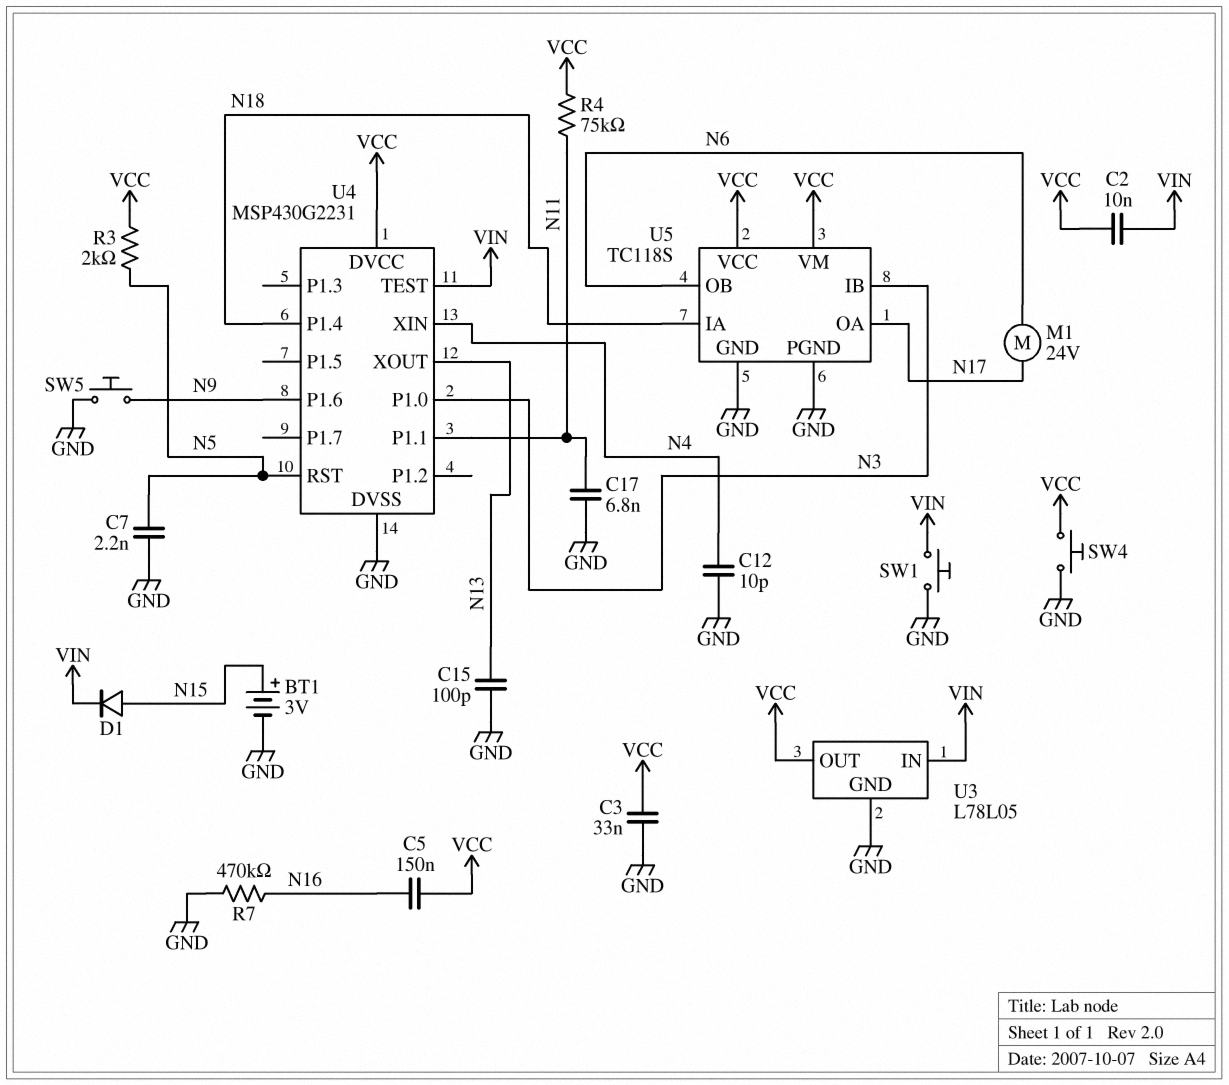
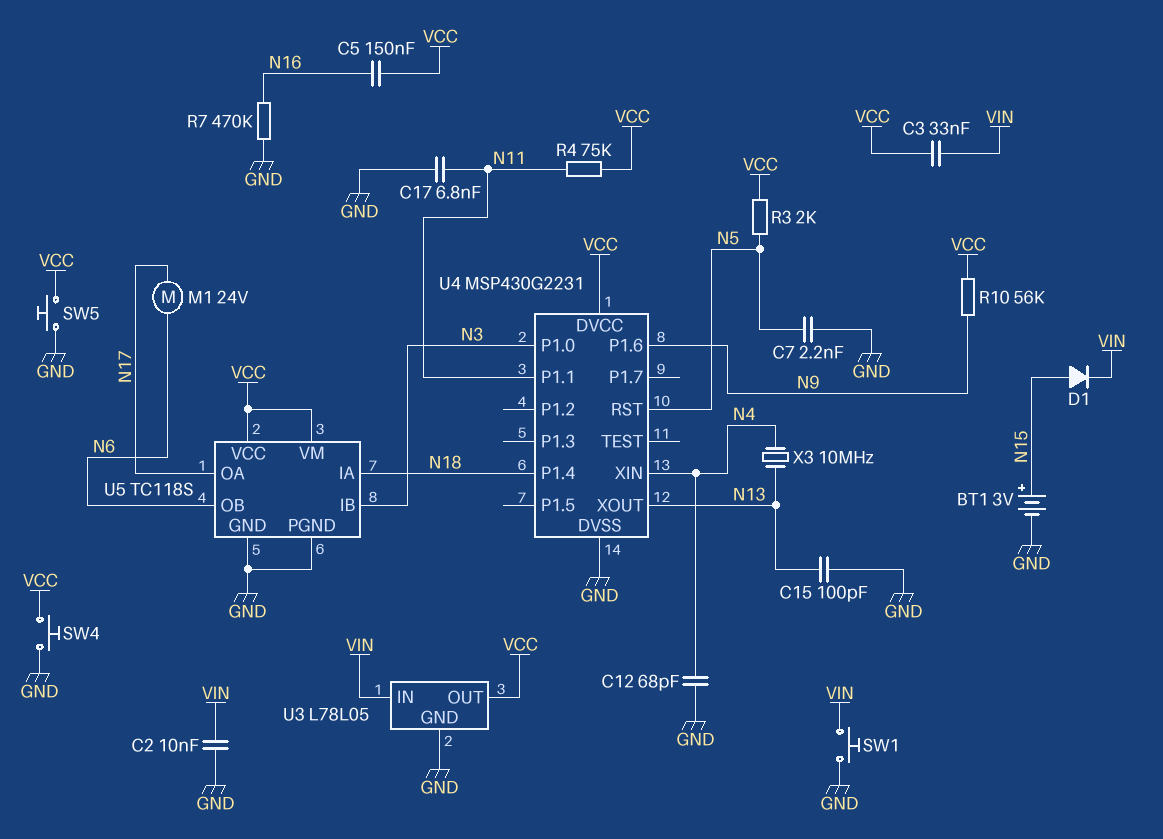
C2: 10nF (VCC, VIN) -> 10nF (GND, VIN)
C3: 33nF (GND, VCC) -> 33nF (VCC, VIN)
C12: 10pF (GND, N4) -> 68pF (GND, N4)
R10: none -> 56k (N9, VCC)
SW5: button (GND, N9) -> button (GND, VCC)
U4 pin TEST: VIN -> none
X3: none -> 10MHz (N4, N13)

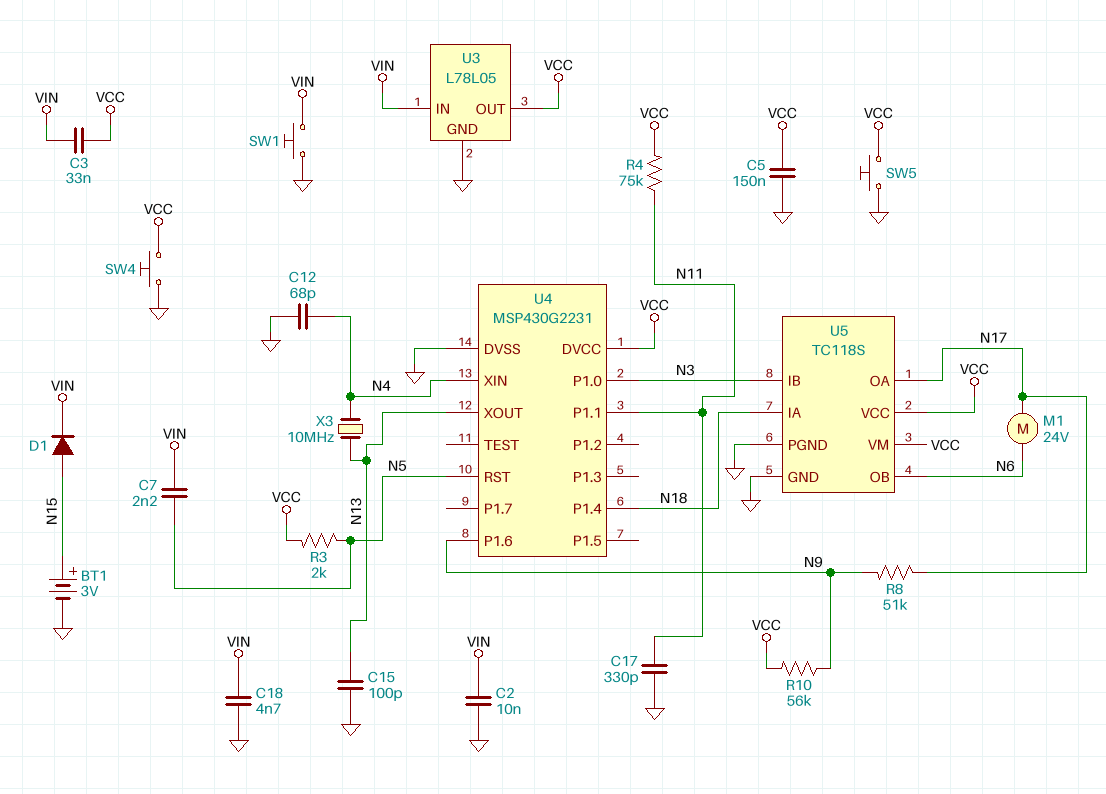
C5: 150nF (N16, VCC) -> 150nF (GND, VCC)
C7: 2.2nF (GND, N5) -> 2.2nF (N5, VIN)
C17: 6.8nF (GND, N11) -> 330pF (GND, N11)
C18: none -> 4.7nF (GND, VIN)
R7: 470k (GND, N16) -> none
R8: none -> 51k (N9, N17)

